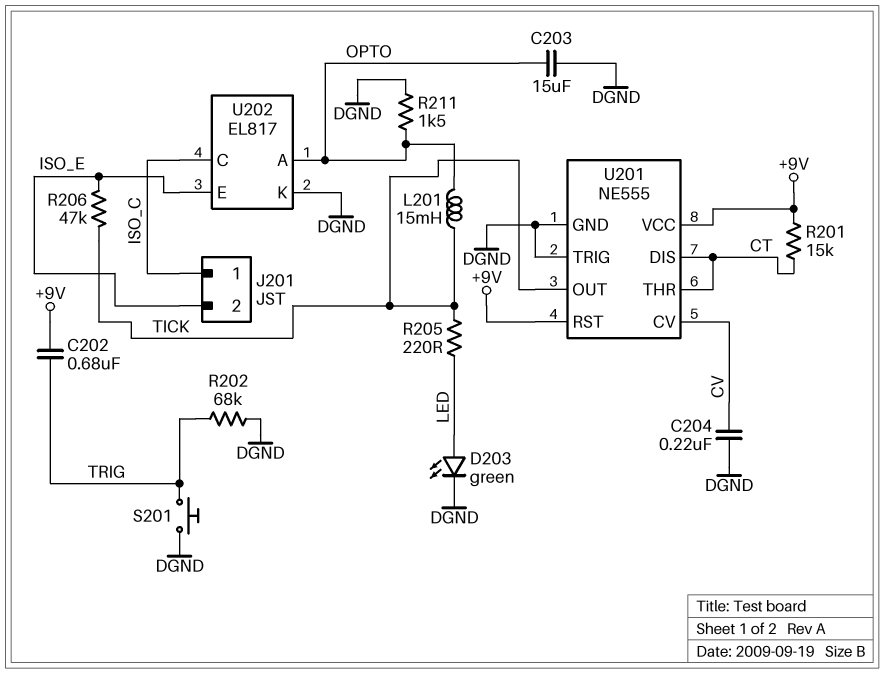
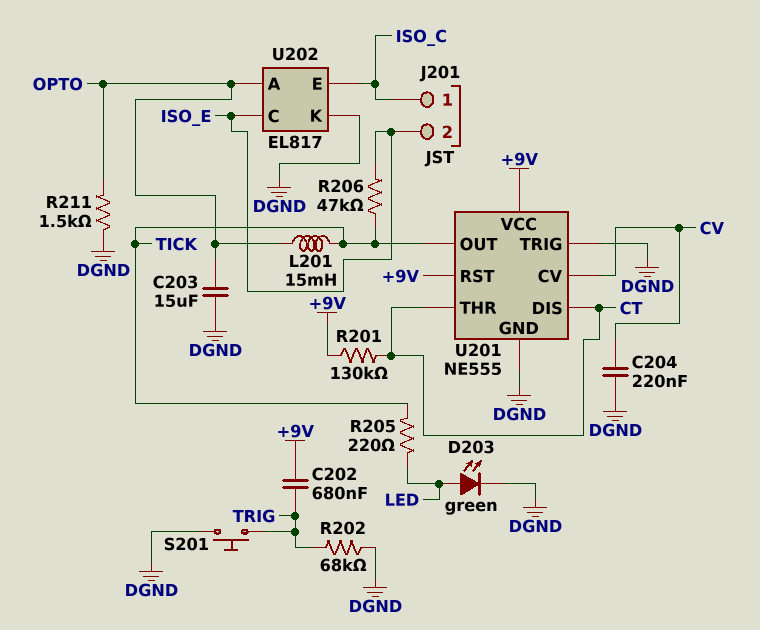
R201: 15k (+9V, CT) -> 130k (+9V, CT)
U202 pin C: ISO_C -> ISO_E
U202 pin E: ISO_E -> ISO_C

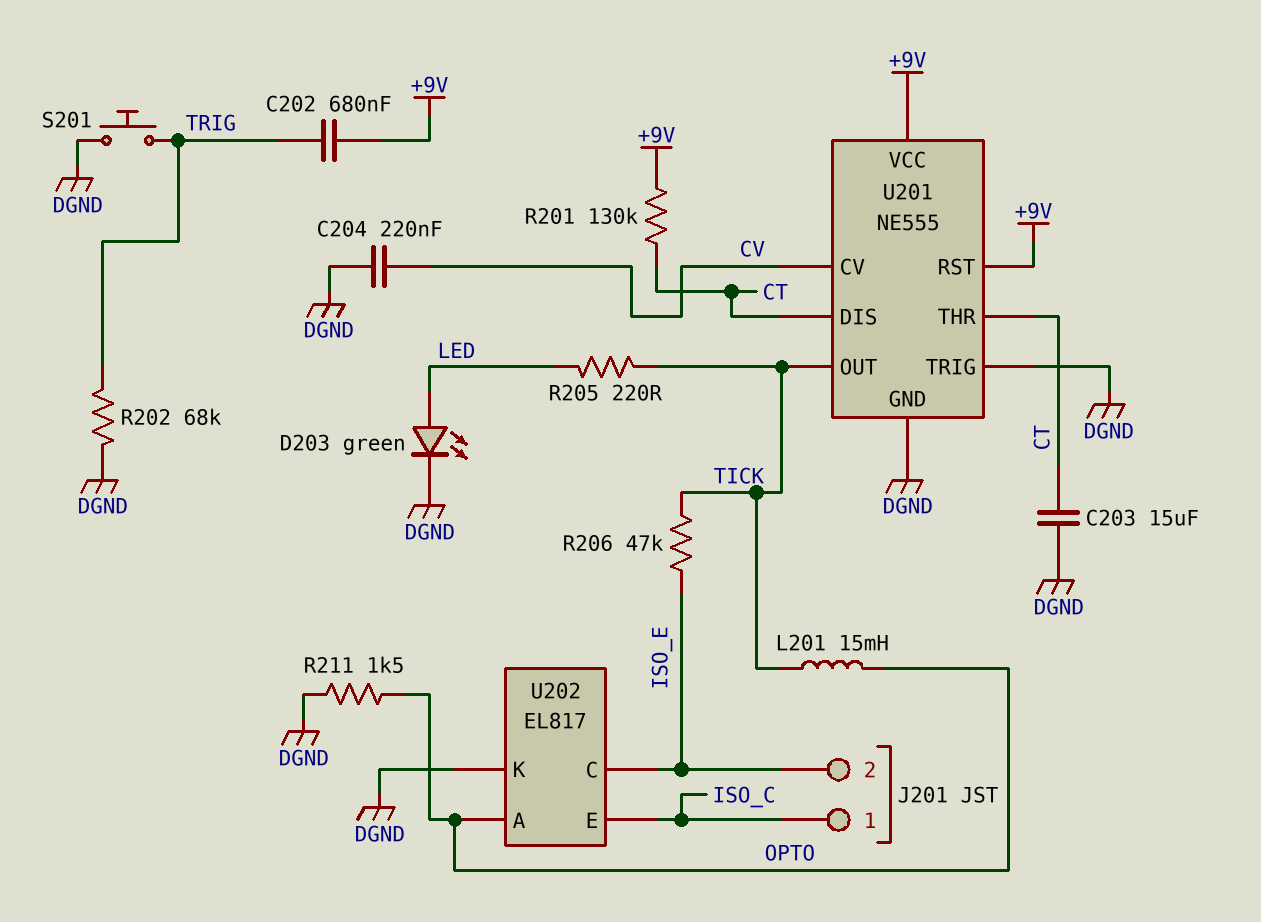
C203: 15uF (DGND, OPTO) -> 15uF (CT, DGND)

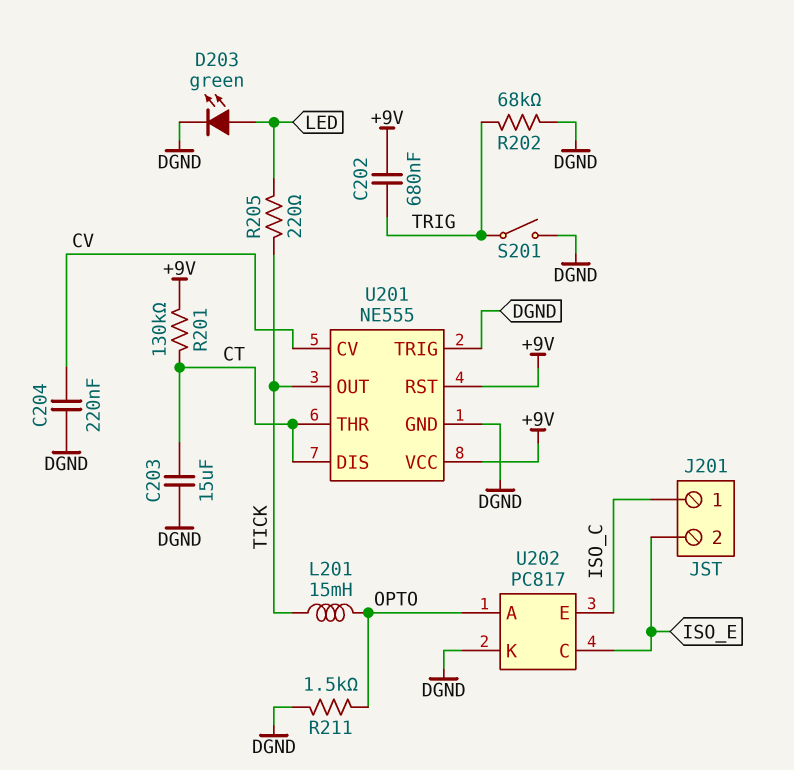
R206: 47k (ISO_E, TICK) -> none
S201: button (DGND, TRIG) -> switch (DGND, TRIG)
U202: EL817 -> PC817

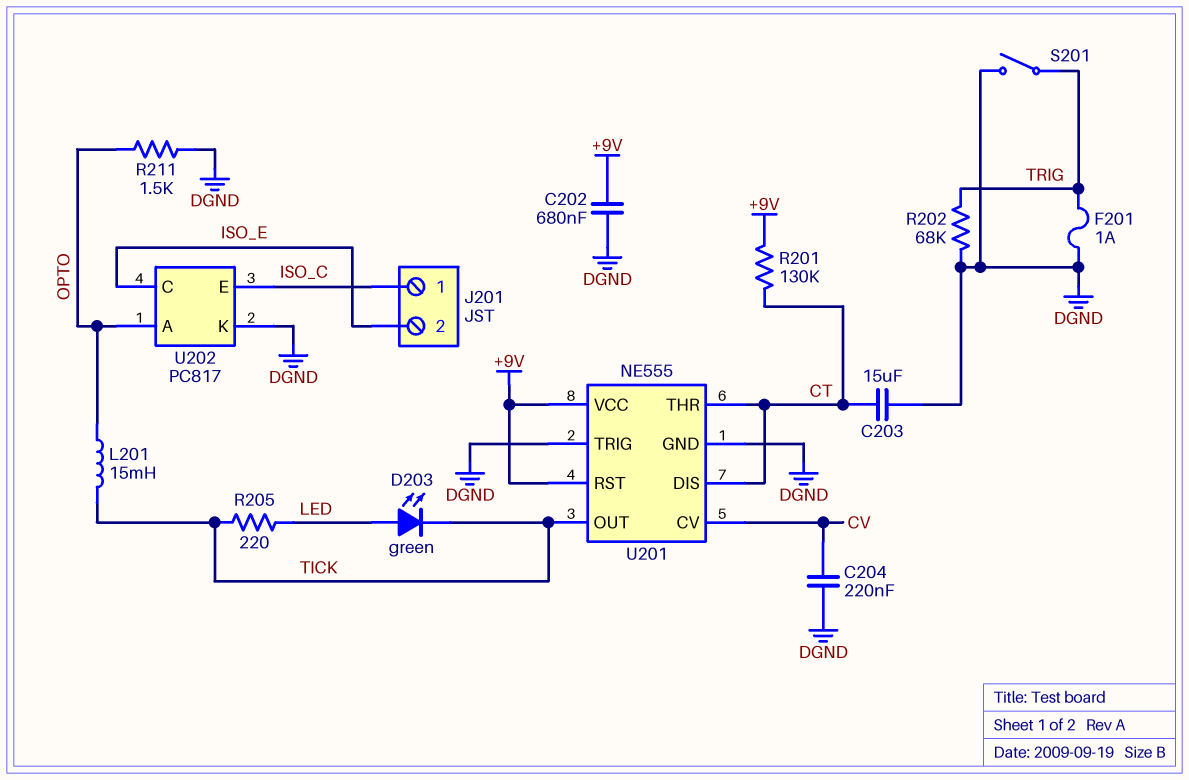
C202: 680nF (+9V, TRIG) -> 680nF (+9V, DGND)
D203: LED green (A LED, K DGND) -> LED green (A LED, K TICK)
F201: none -> 1A (DGND, TRIG)

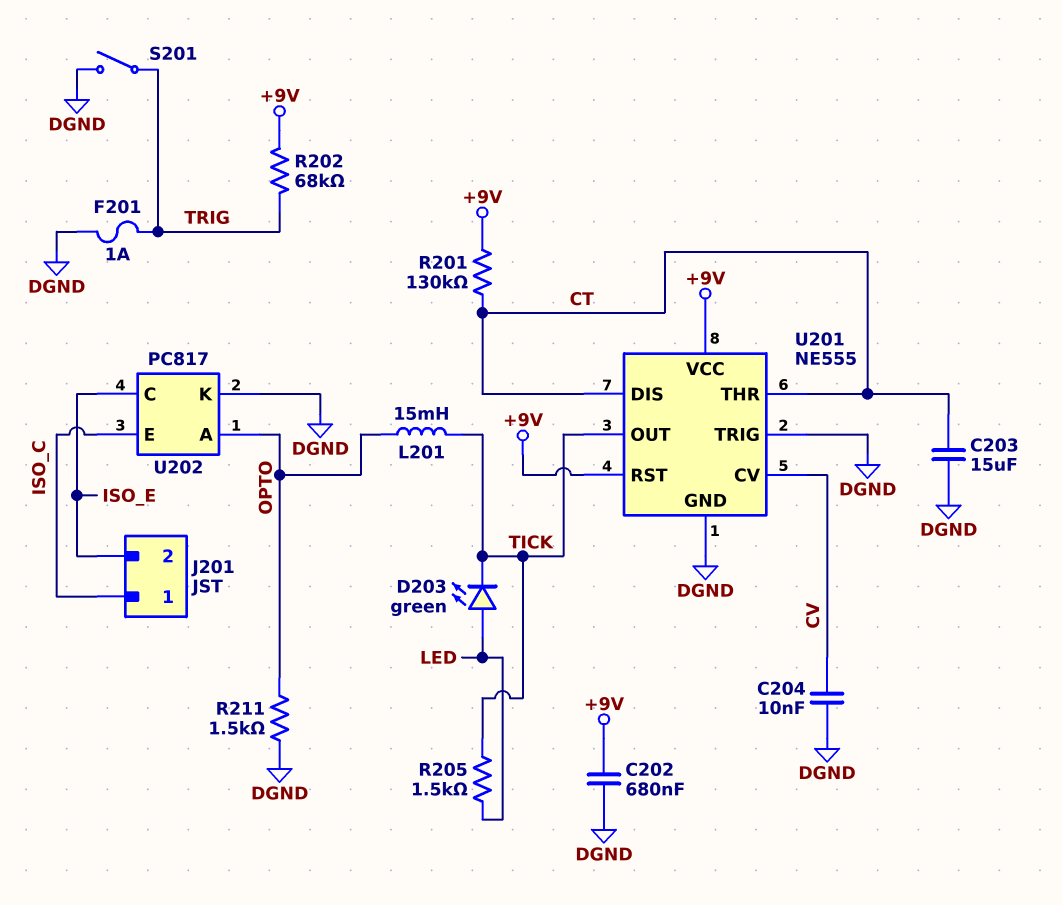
C204: 220nF (CV, DGND) -> 10nF (CV, DGND)
R202: 68k (DGND, TRIG) -> 68k (+9V, TRIG)
R205: 220 (LED, TICK) -> 1.5k (LED, TICK)

